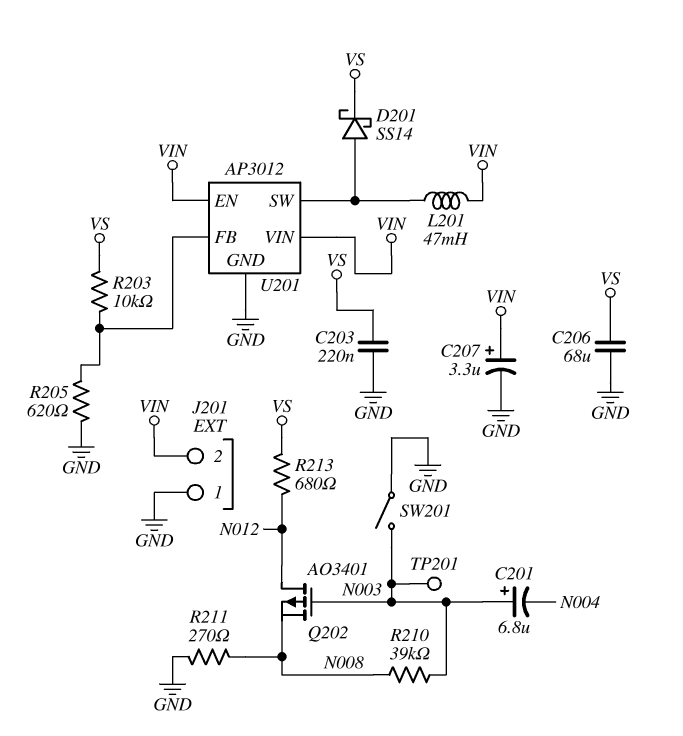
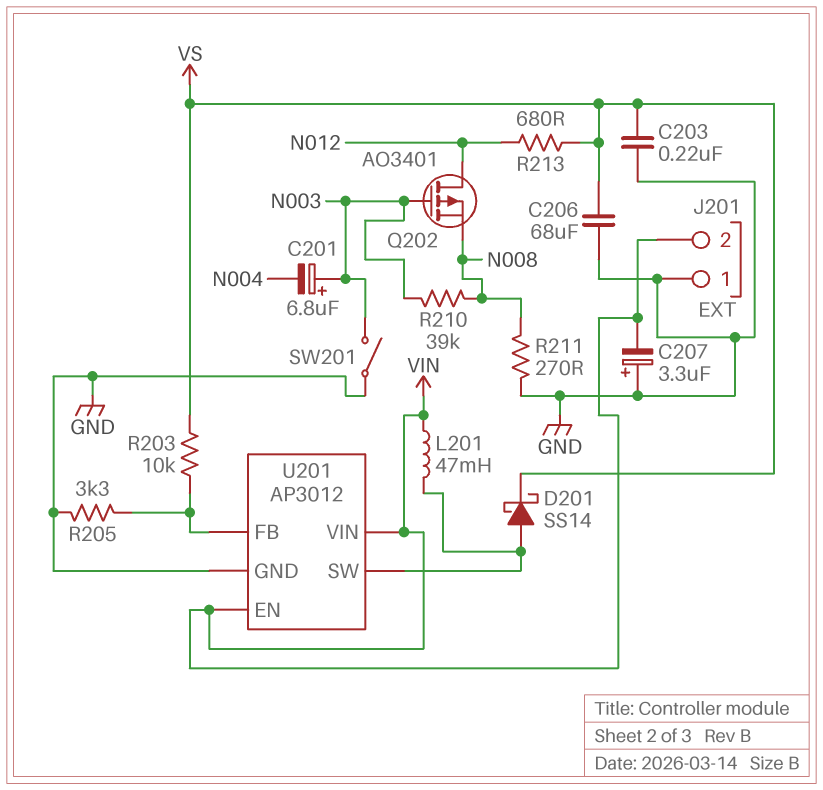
C207: 3.3uF (plus VIN, minus GND) -> 3.3uF (plus GND, minus VIN)
R205: 620 (GND, U201/FB) -> 3.3k (GND, U201/FB)
TP201: test point (N003) -> none

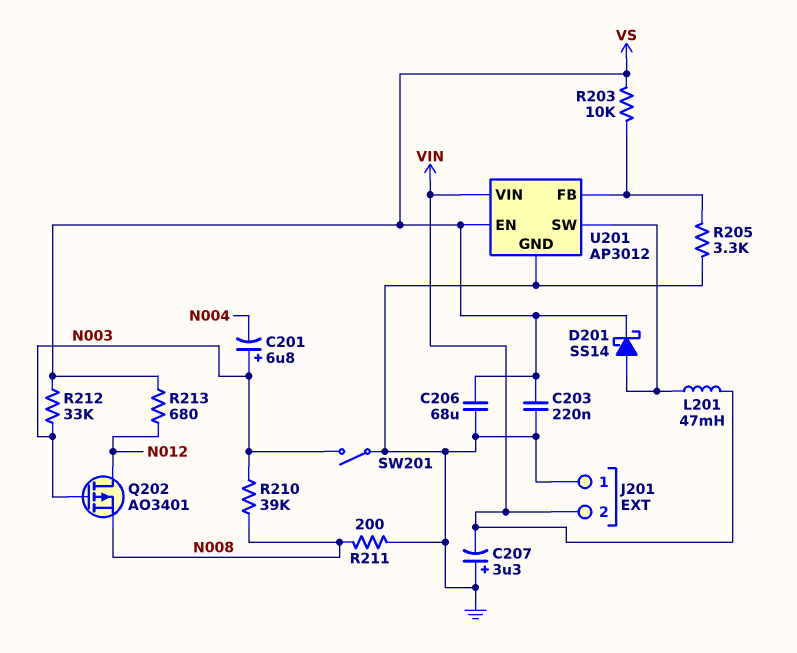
R211: 270 (GND, N008) -> 200 (GND, N008)
R212: none -> 33k (N003, VS)
U201 pin EN: VIN -> VS

